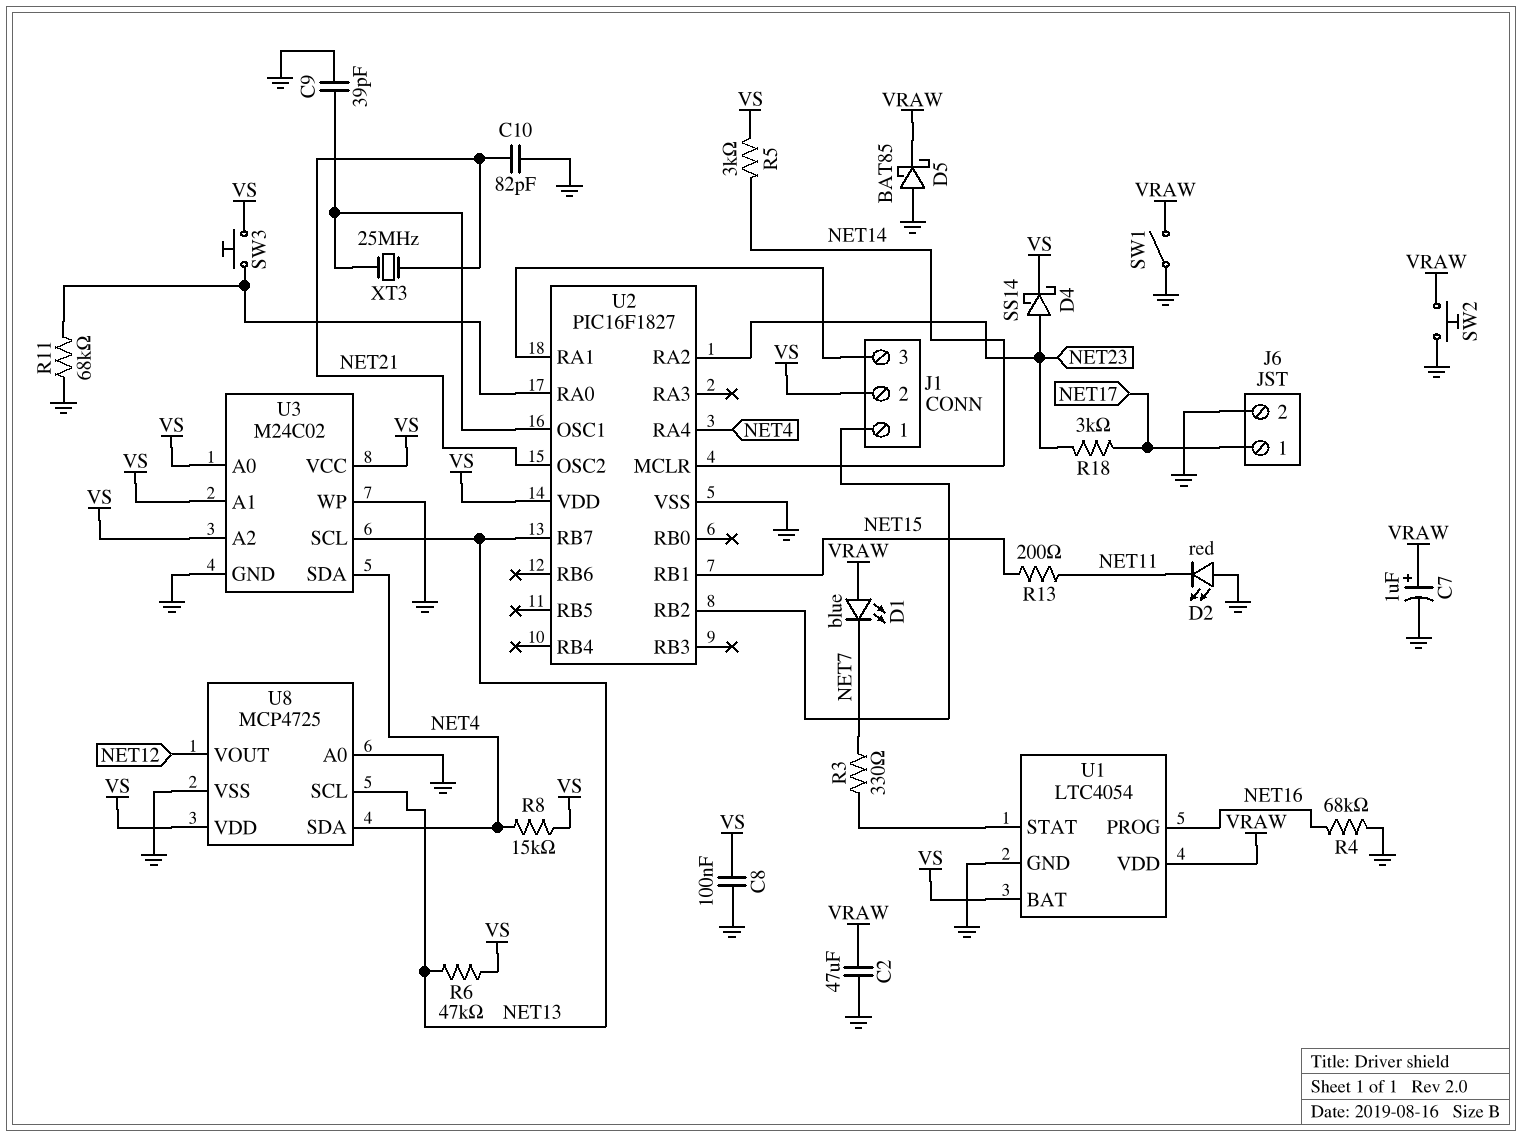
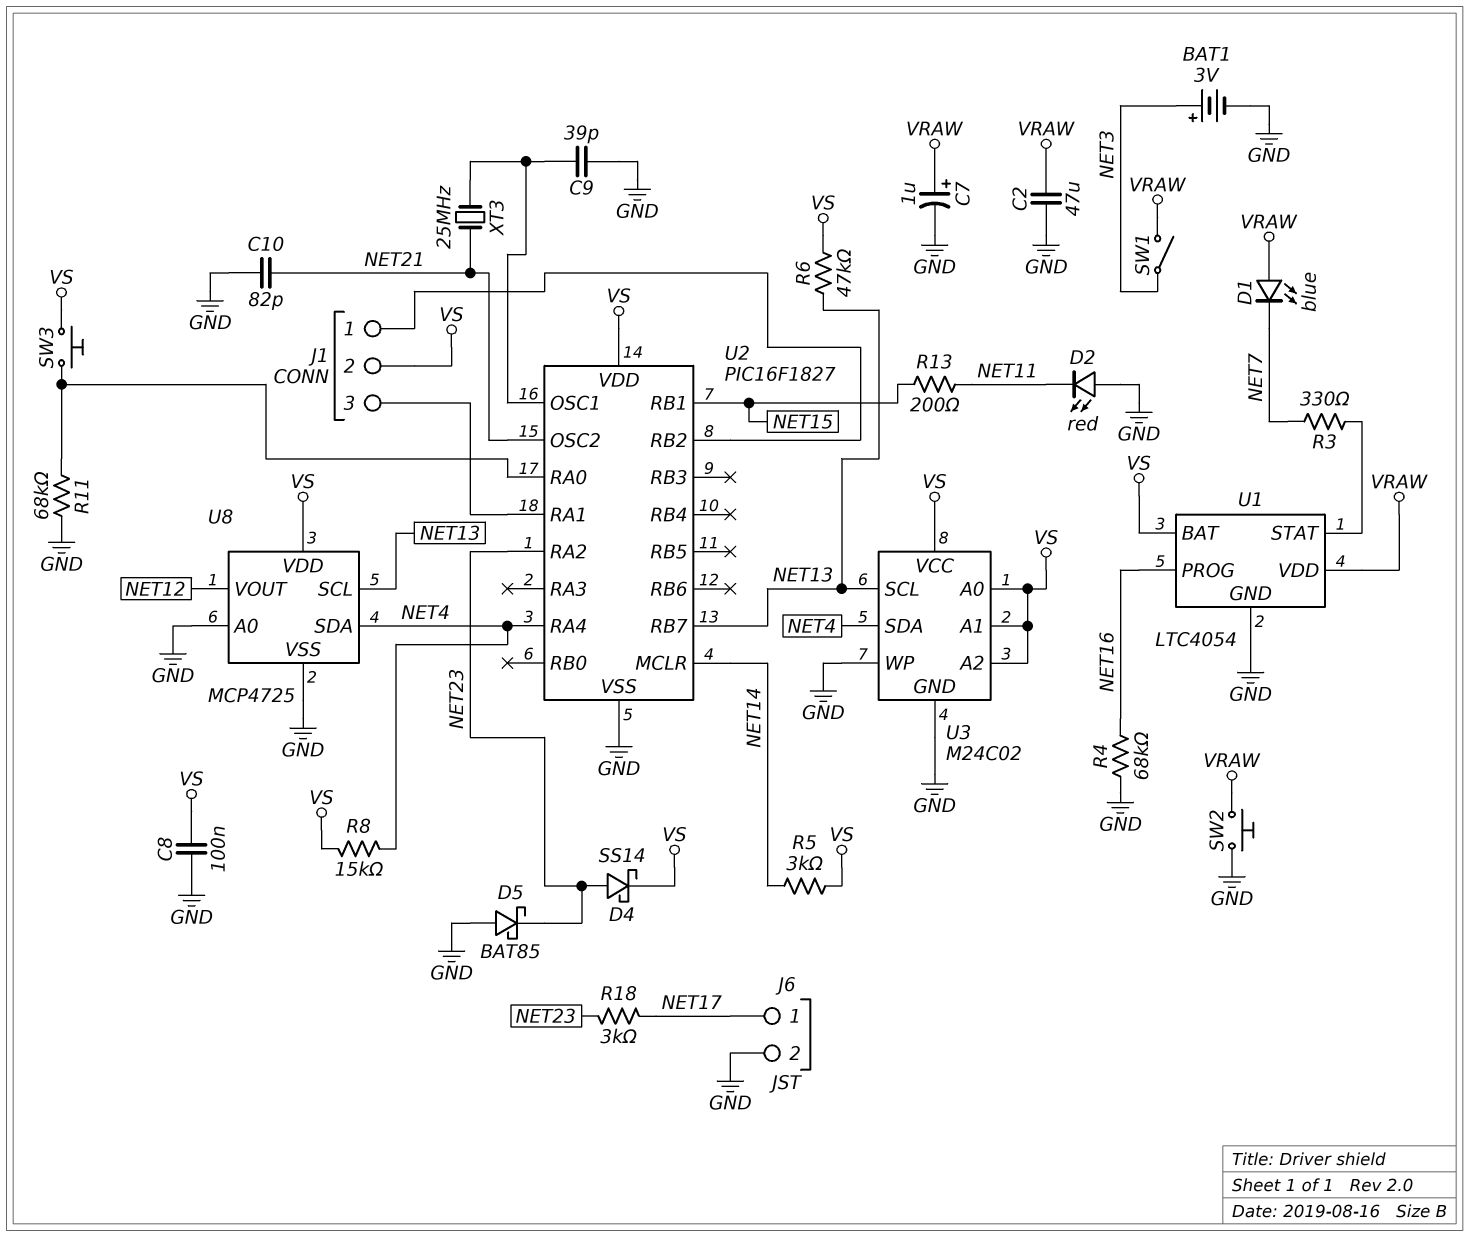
BAT1: none -> 3V (plus NET3, minus GND)
D5: schottky BAT85 (A GND, K VRAW) -> schottky BAT85 (A GND, K NET23)
SW1: switch (GND, VRAW) -> switch (NET3, VRAW)

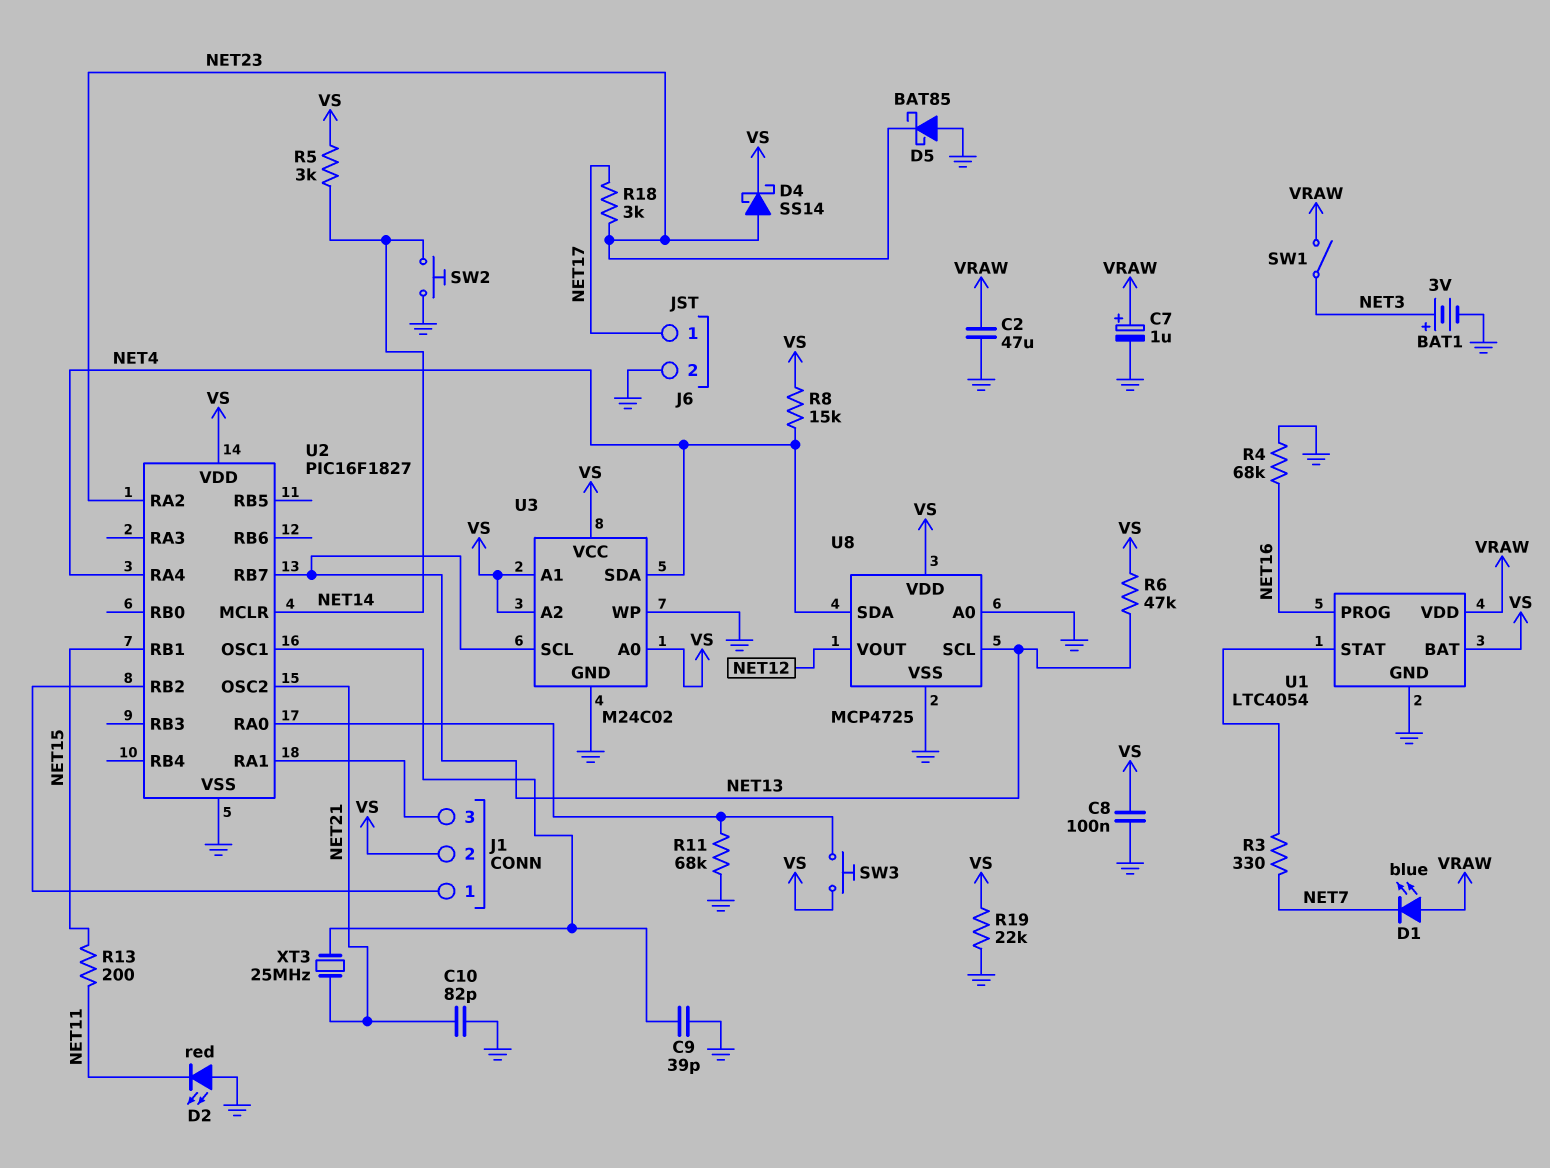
R19: none -> 22k (GND, VS)
SW2: button (GND, VRAW) -> button (GND, NET14)

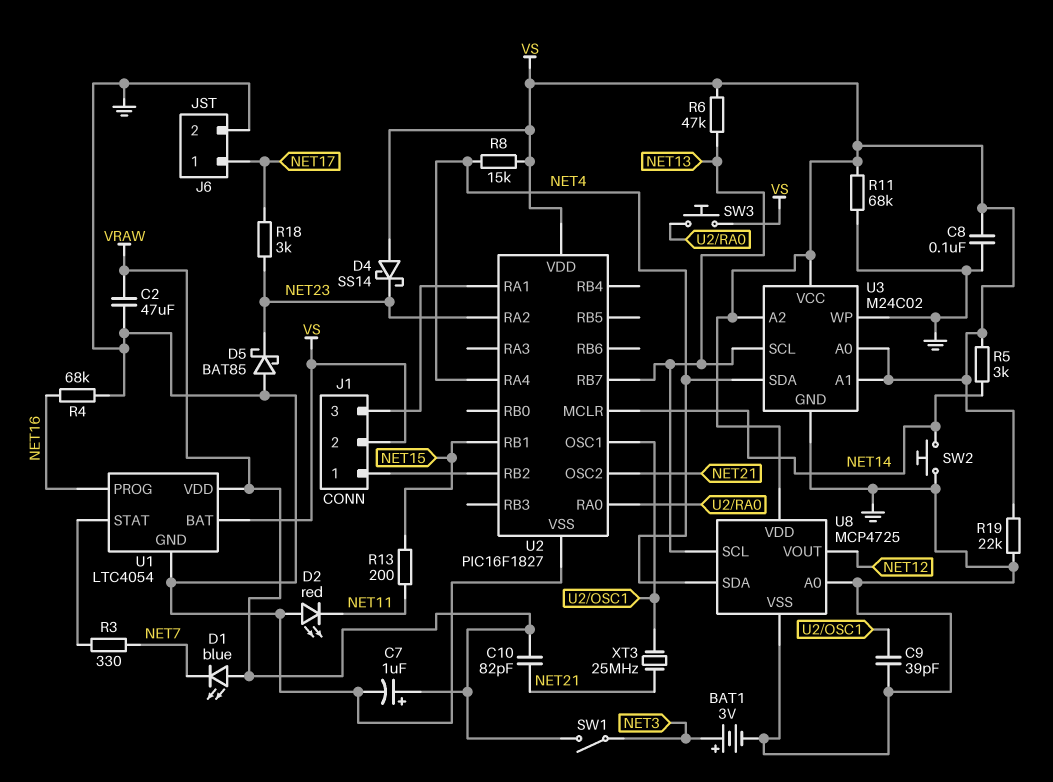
C10: 82pF (GND, NET21) -> 82pF (NET21, VRAW)
D4: schottky SS14 (A NET23, K VS) -> schottky SS14 (A VS, K NET23)
R11: 68k (GND, U2/RA0) -> 68k (GND, VS)

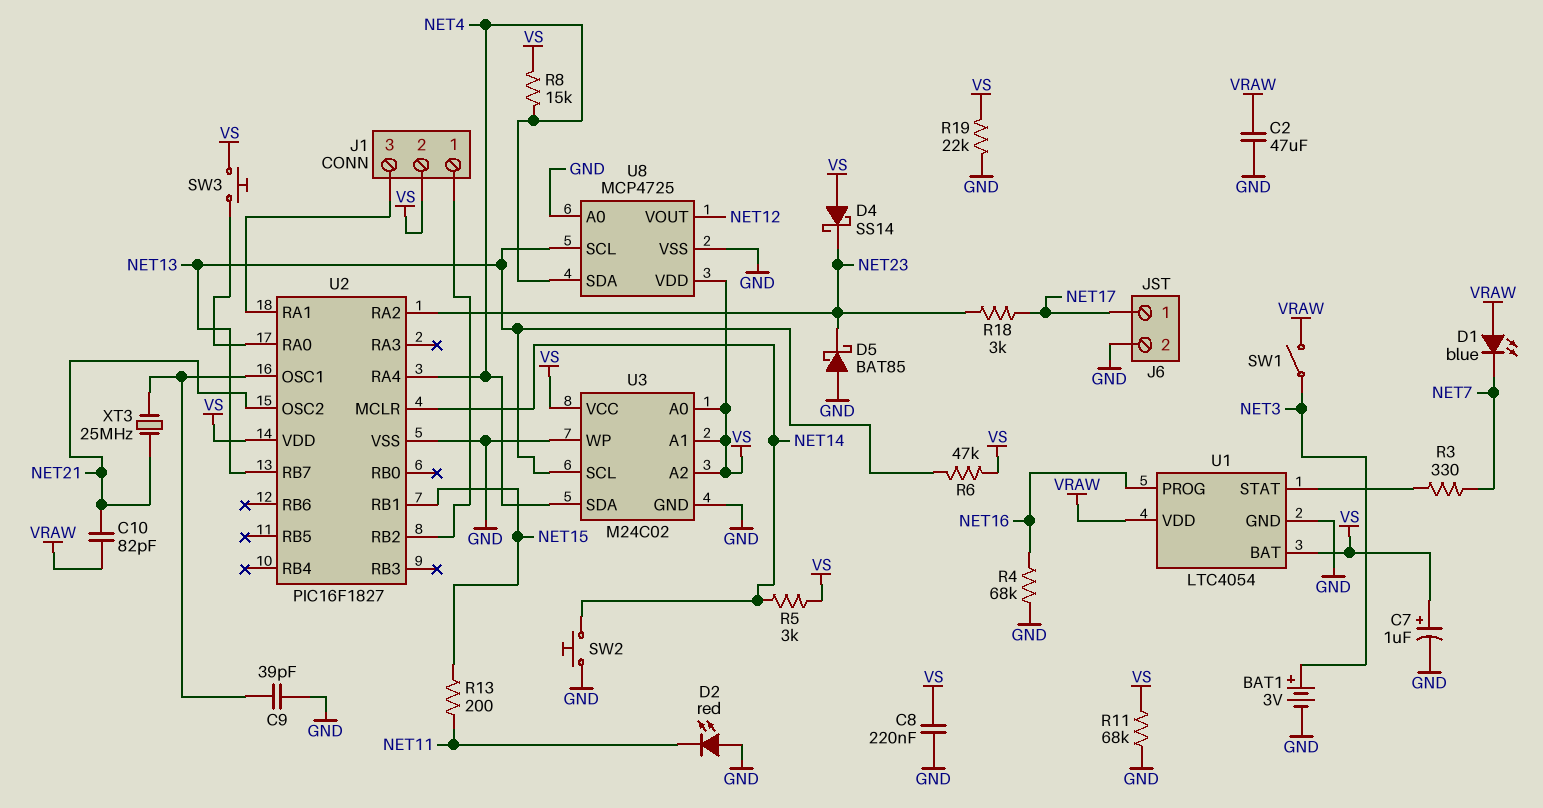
C7: 1uF (plus VRAW, minus GND) -> 1uF (plus VS, minus GND)
C8: 100nF (GND, VS) -> 220nF (GND, VS)

